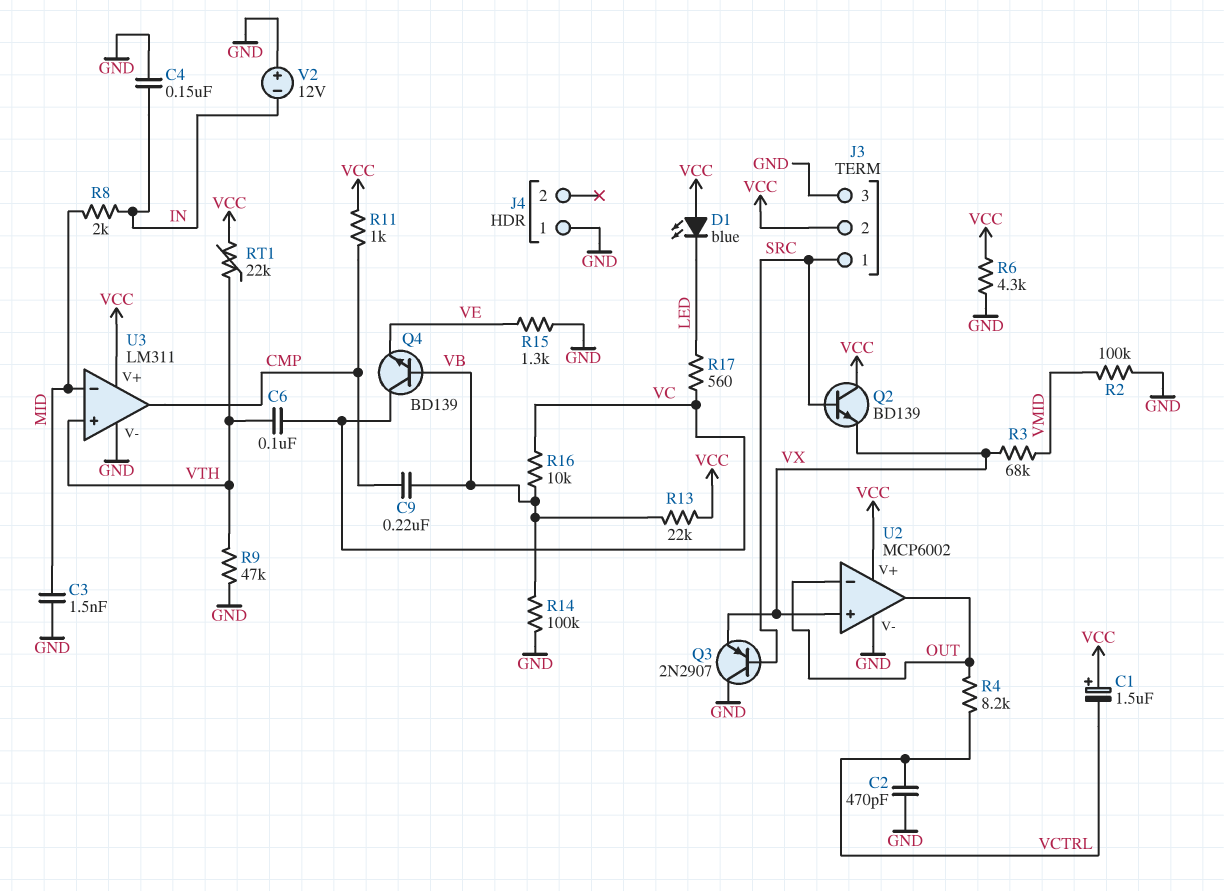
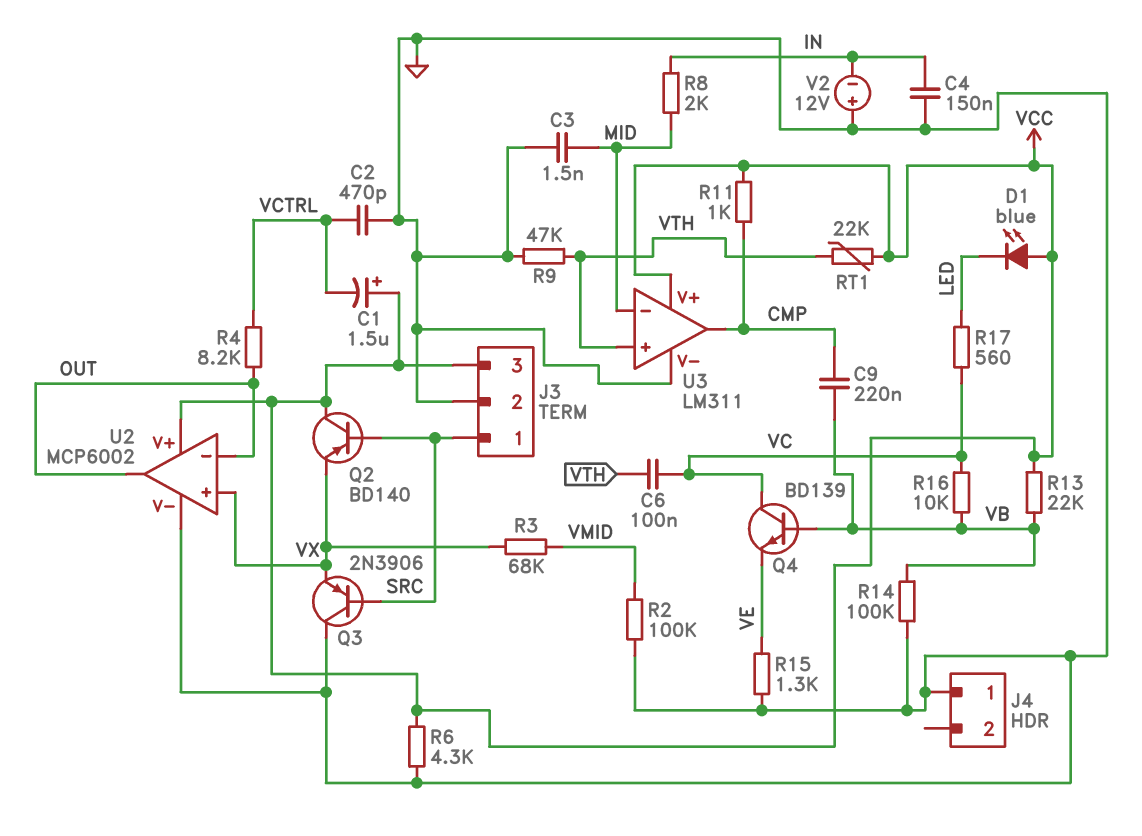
J3 pin 2: VCC -> GND
J3 pin 3: GND -> VCC
Q2: NPN BD139 (B SRC, C VCC, E VX) -> PNP BD140 (B SRC, C VCC, E VX)
Q3: PNP 2N2907 (B SRC, C GND, E VX) -> PNP 2N3906 (B SRC, C GND, E VX)

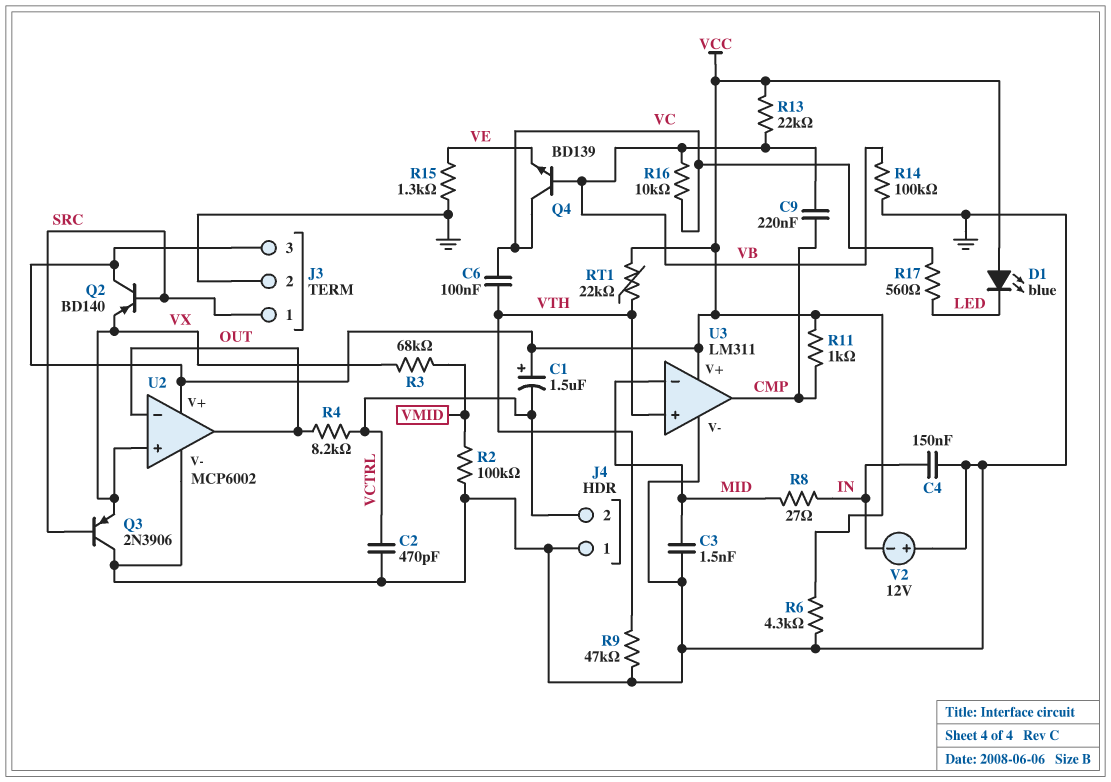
J4 pin 2: none -> VCTRL
R8: 2k (IN, MID) -> 27 (IN, MID)

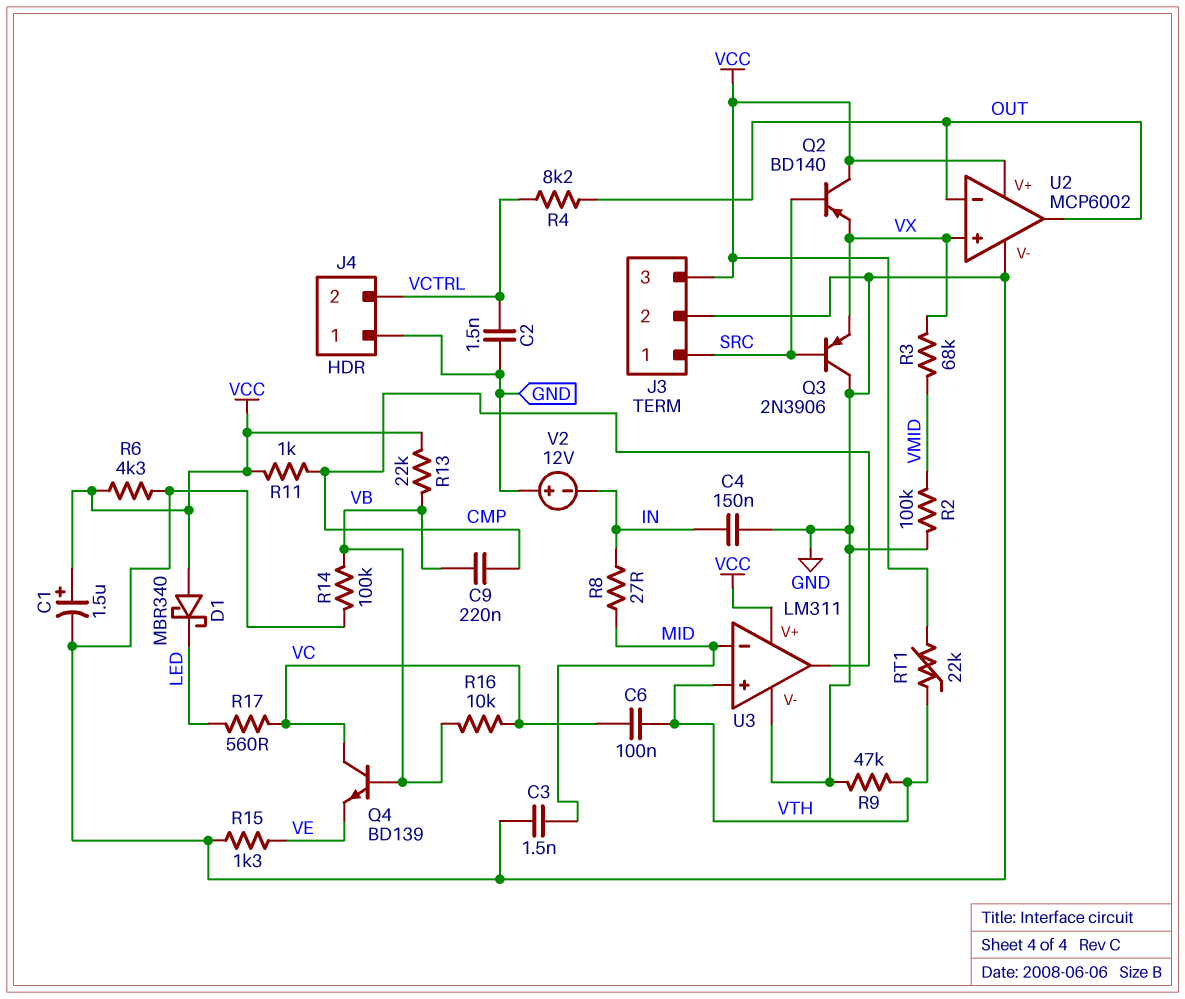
C1: 1.5uF (plus VCC, minus VCTRL) -> 1.5uF (plus VCC, minus GND)
C2: 470pF (GND, VCTRL) -> 1.5nF (GND, VCTRL)
D1: LED blue (A VCC, K LED) -> schottky MBR340 (A VCC, K LED)

